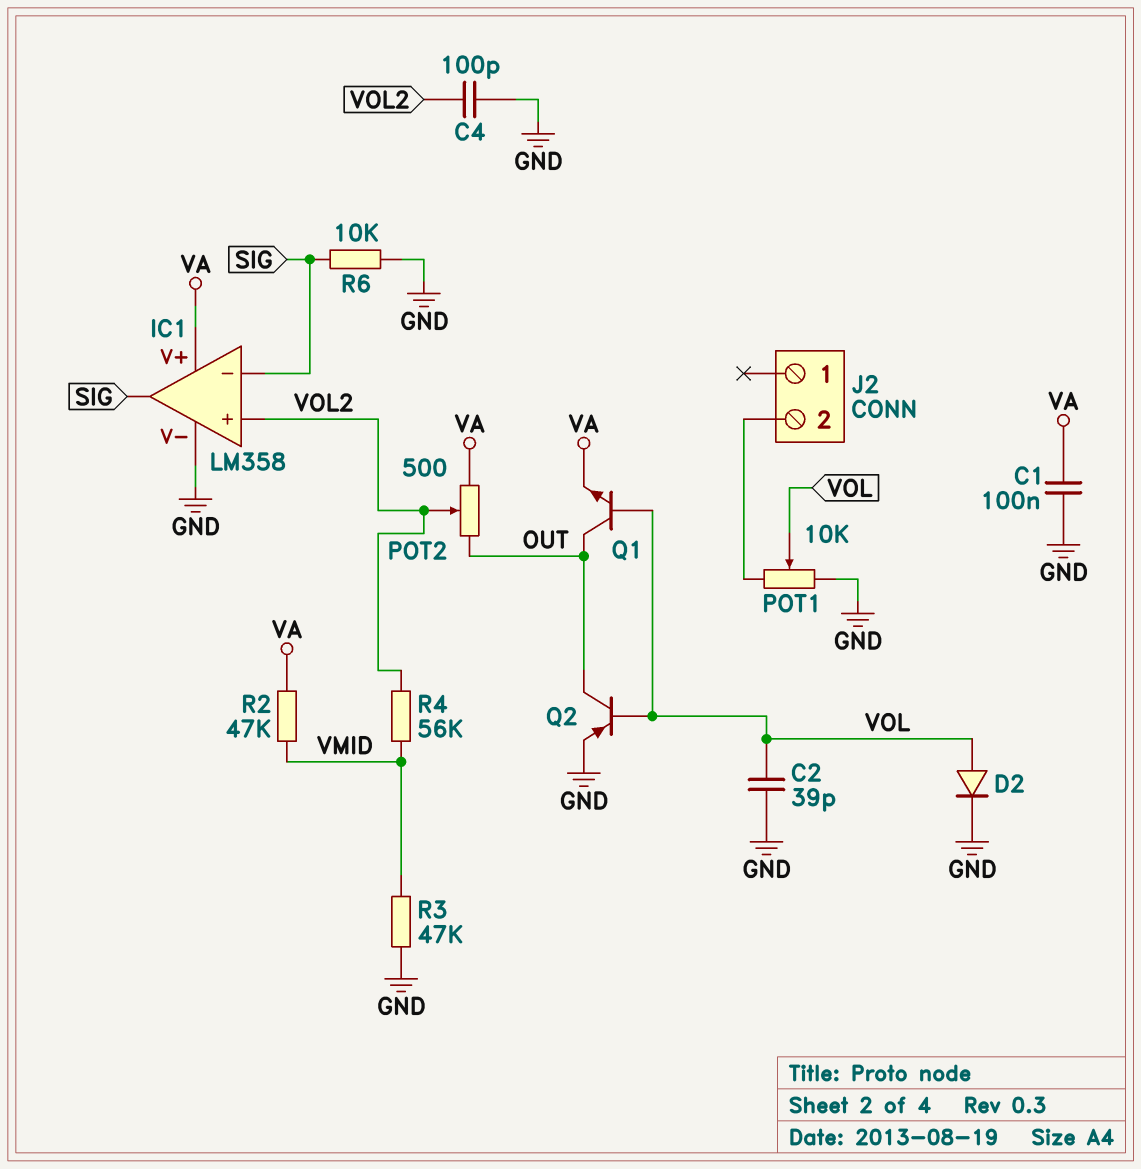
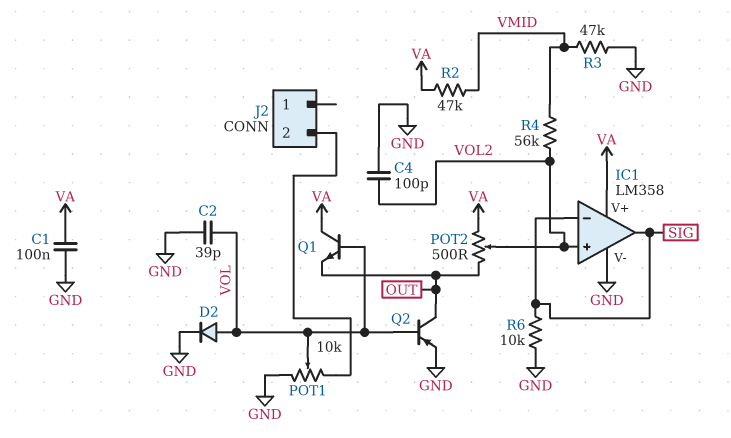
Q1: NPN (B VOL, C OUT, E VA) -> NPN (B VOL, C VA, E OUT)

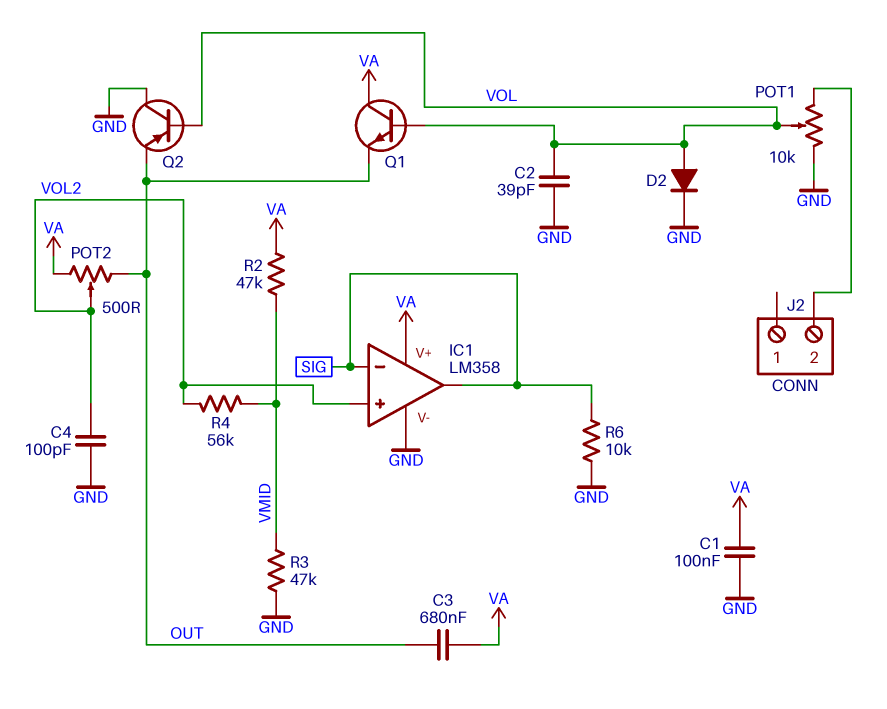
C3: none -> 680nF (OUT, VA)
Q2: PNP (B VOL, C OUT, E GND) -> PNP (B VOL, C GND, E OUT)

